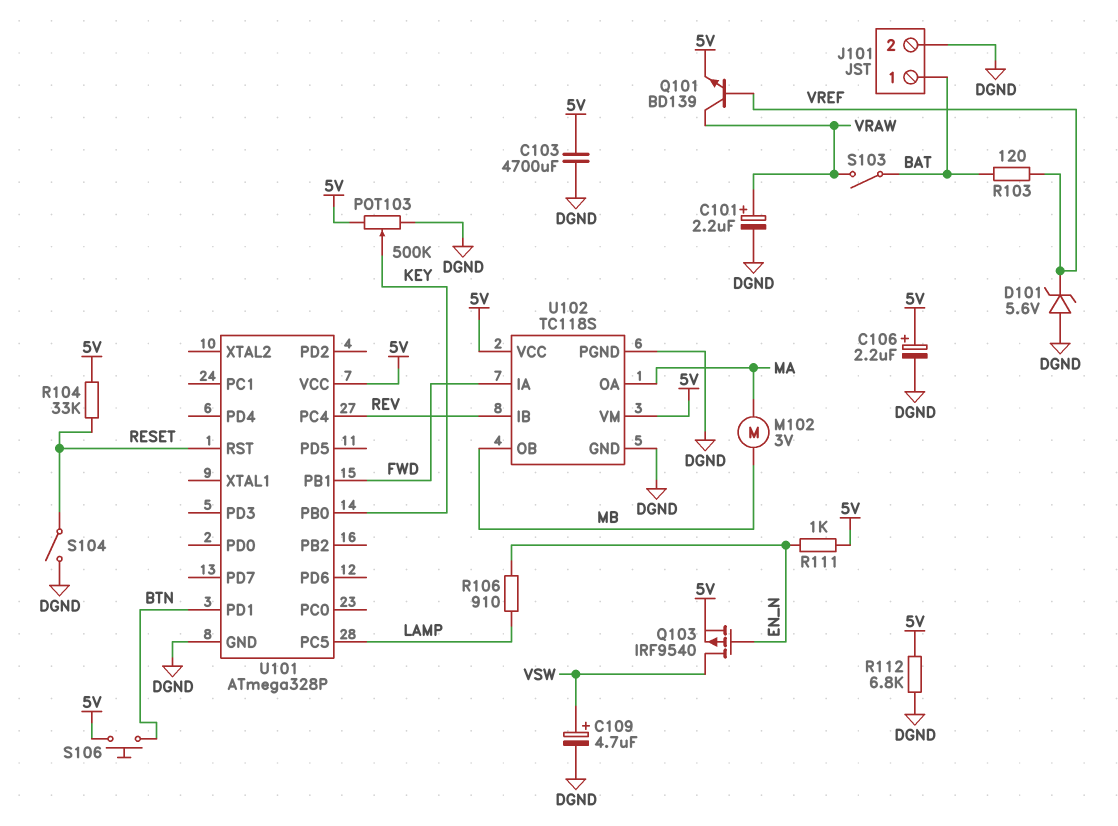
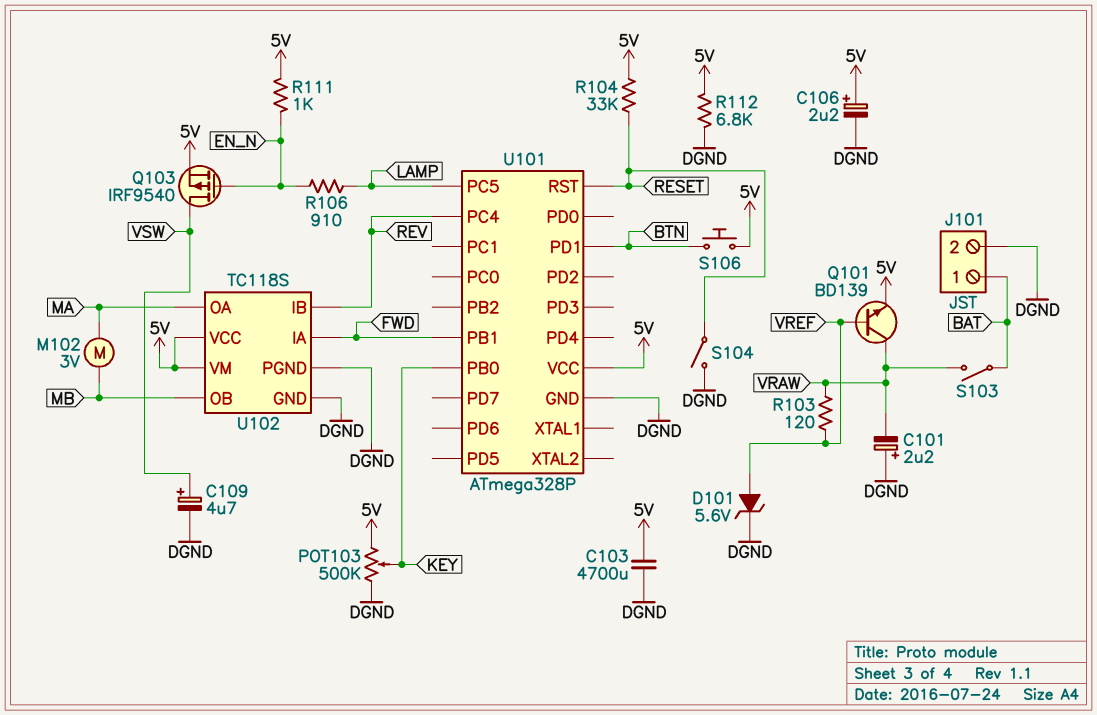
C101: 2.2uF (plus VRAW, minus DGND) -> 2.2uF (plus DGND, minus VRAW)
D101: zener 5.6V (A DGND, K VREF) -> zener 5.6V (A VREF, K DGND)
R103: 120 (BAT, VREF) -> 120 (VRAW, VREF)

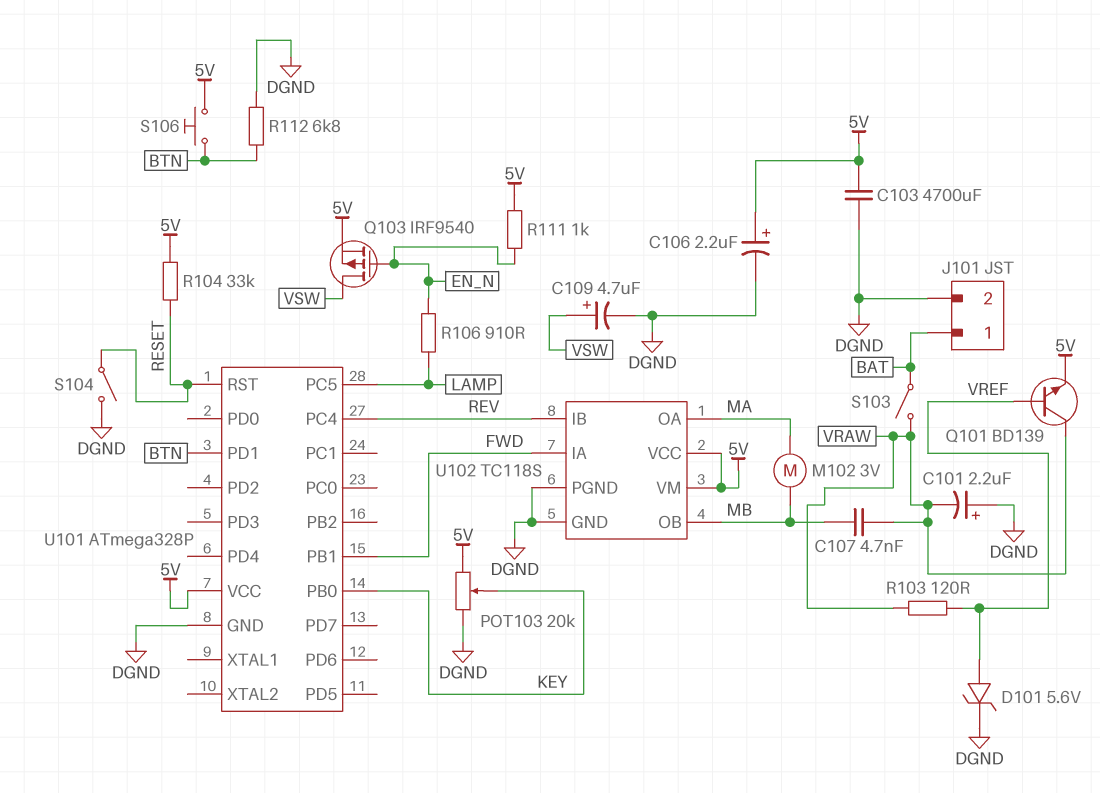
C107: none -> 4.7nF (MB, VRAW)
POT103: 500k (5V, DGND, wiper KEY) -> 20k (5V, DGND, wiper KEY)
R112: 6.8k (5V, DGND) -> 6.8k (BTN, DGND)

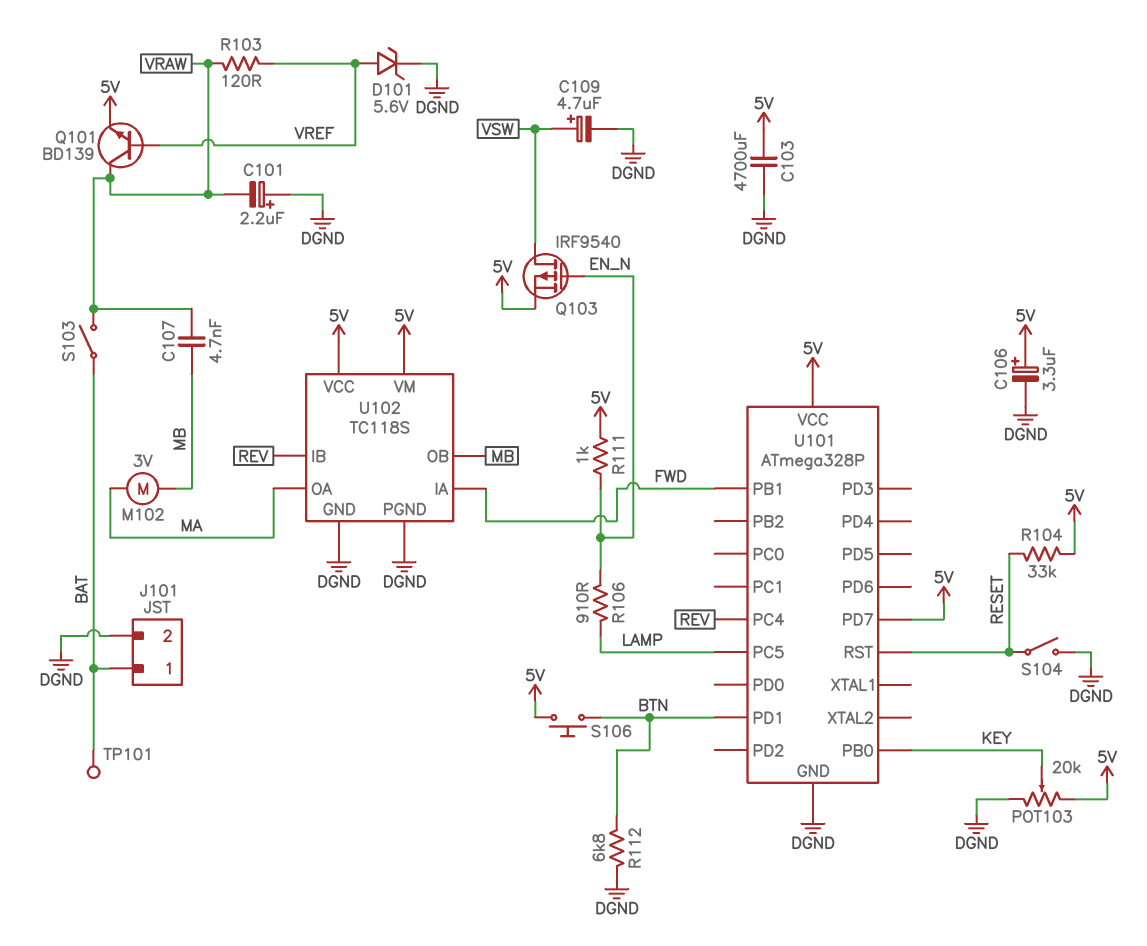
C106: 2.2uF (plus 5V, minus DGND) -> 3.3uF (plus 5V, minus DGND)
TP101: none -> test point (BAT)
U101 pin PD7: none -> 5V

